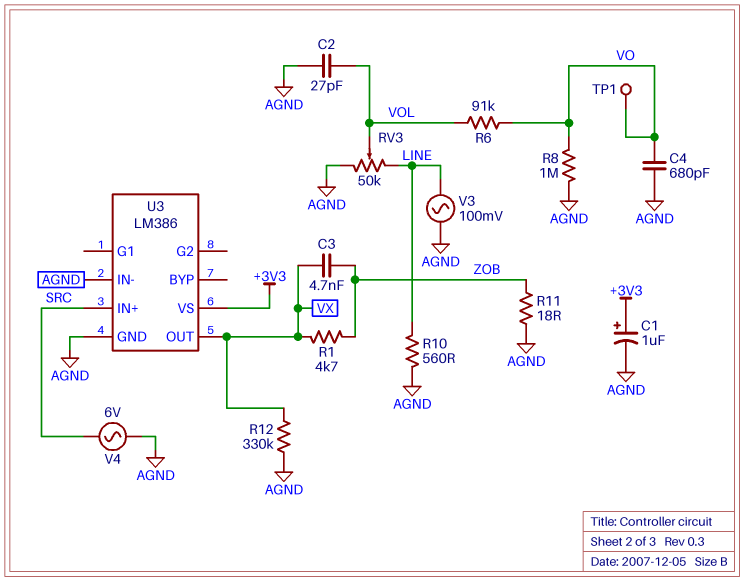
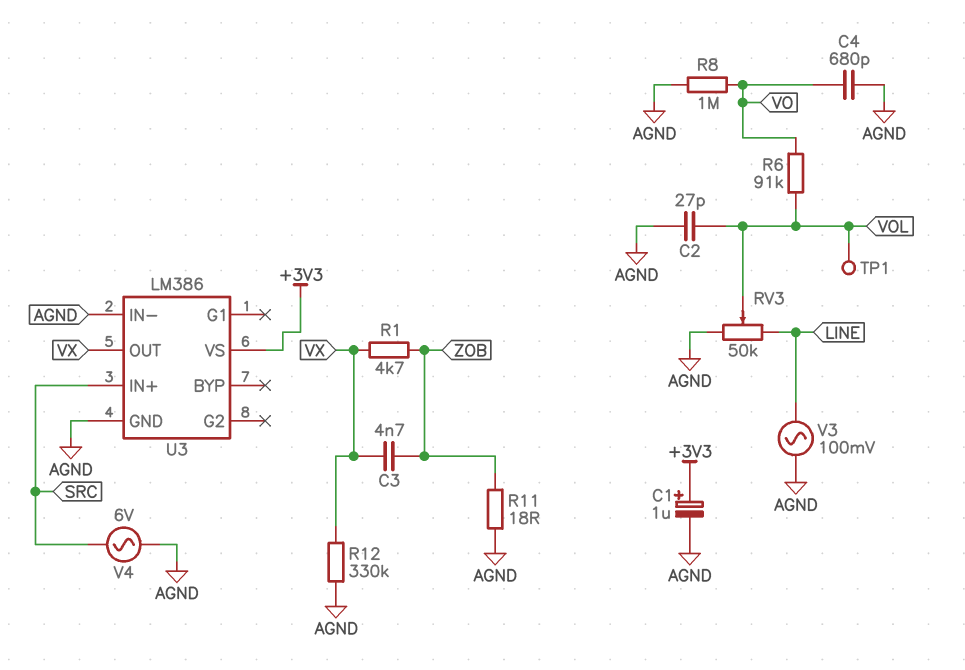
R10: 560 (AGND, LINE) -> none
TP1: test point (VO) -> test point (VOL)

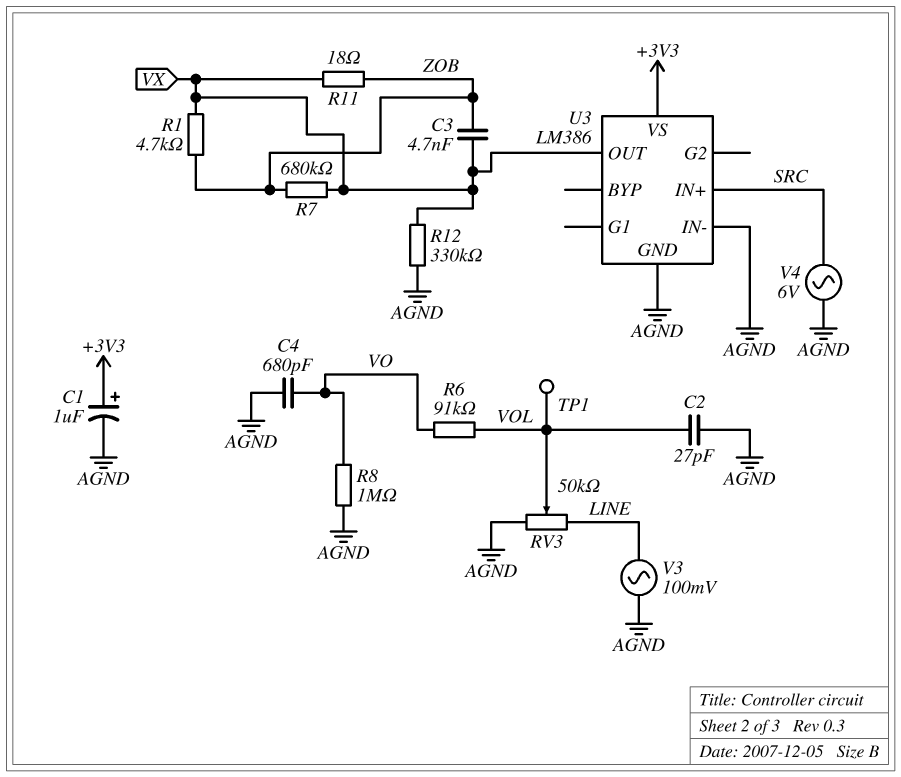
R7: none -> 680k (VX, ZOB)
R11: 18 (AGND, ZOB) -> 18 (VX, ZOB)

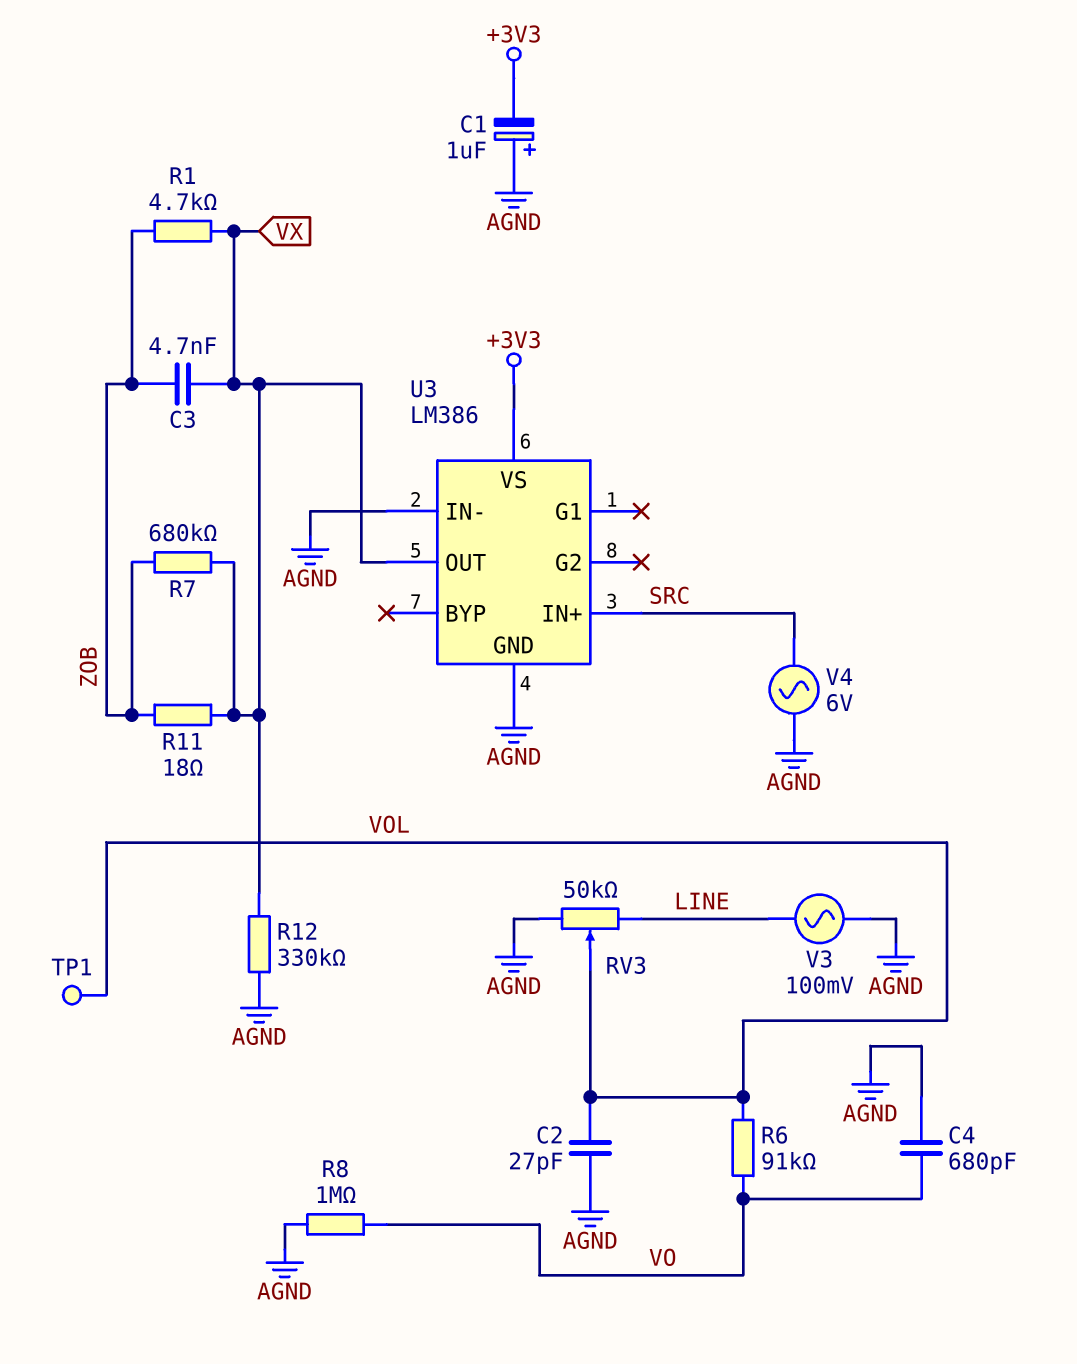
C1: 1uF (plus +3V3, minus AGND) -> 1uF (plus AGND, minus +3V3)

